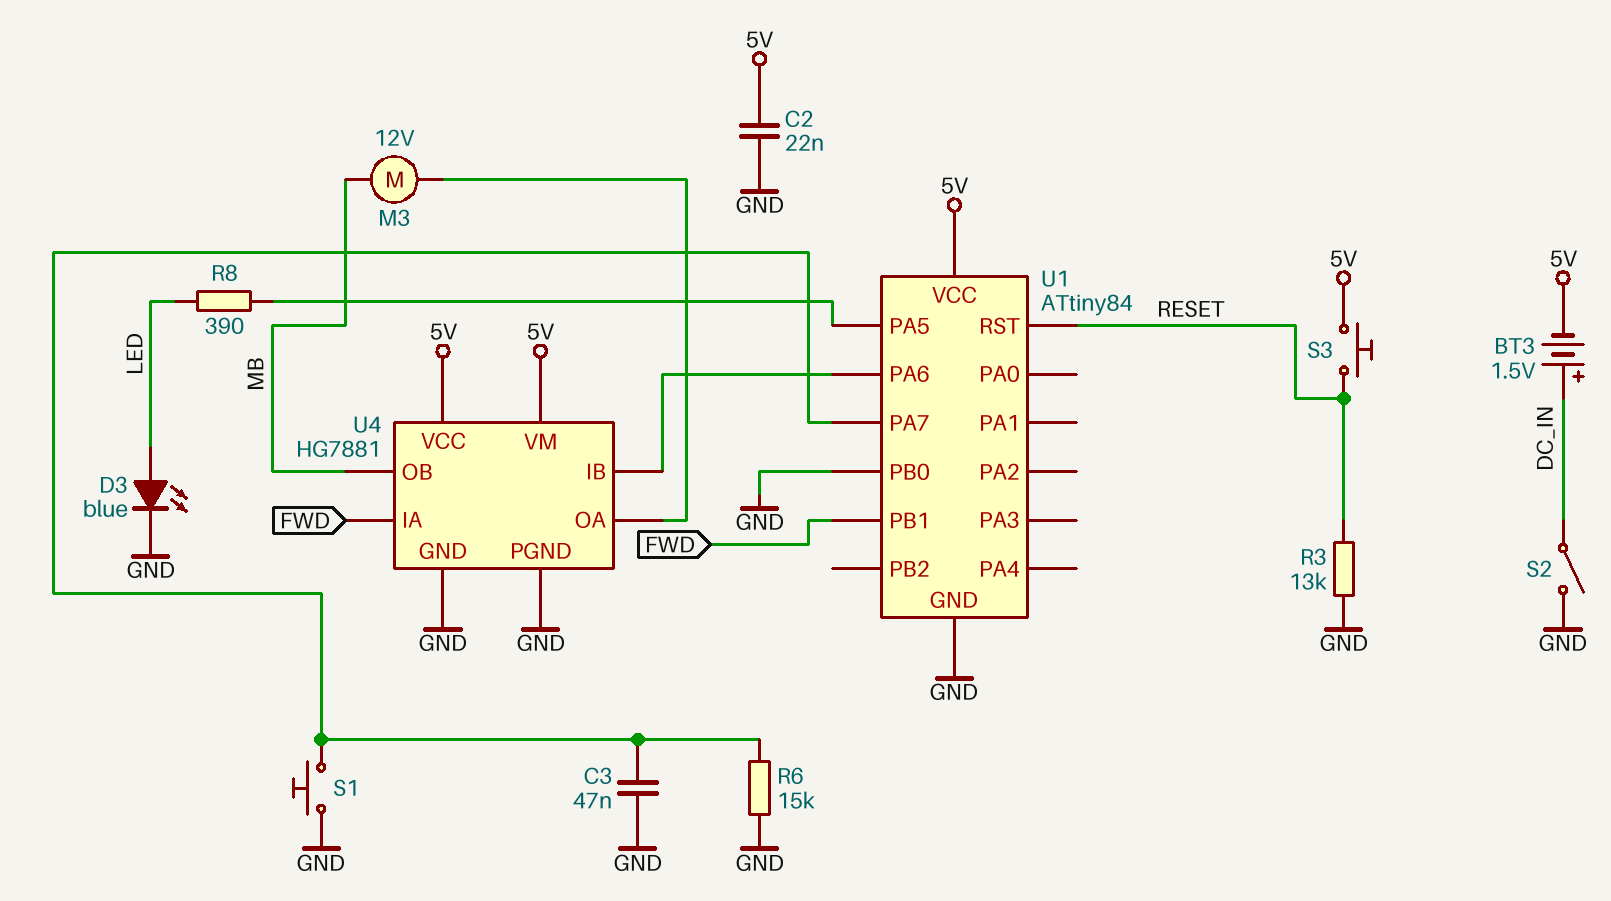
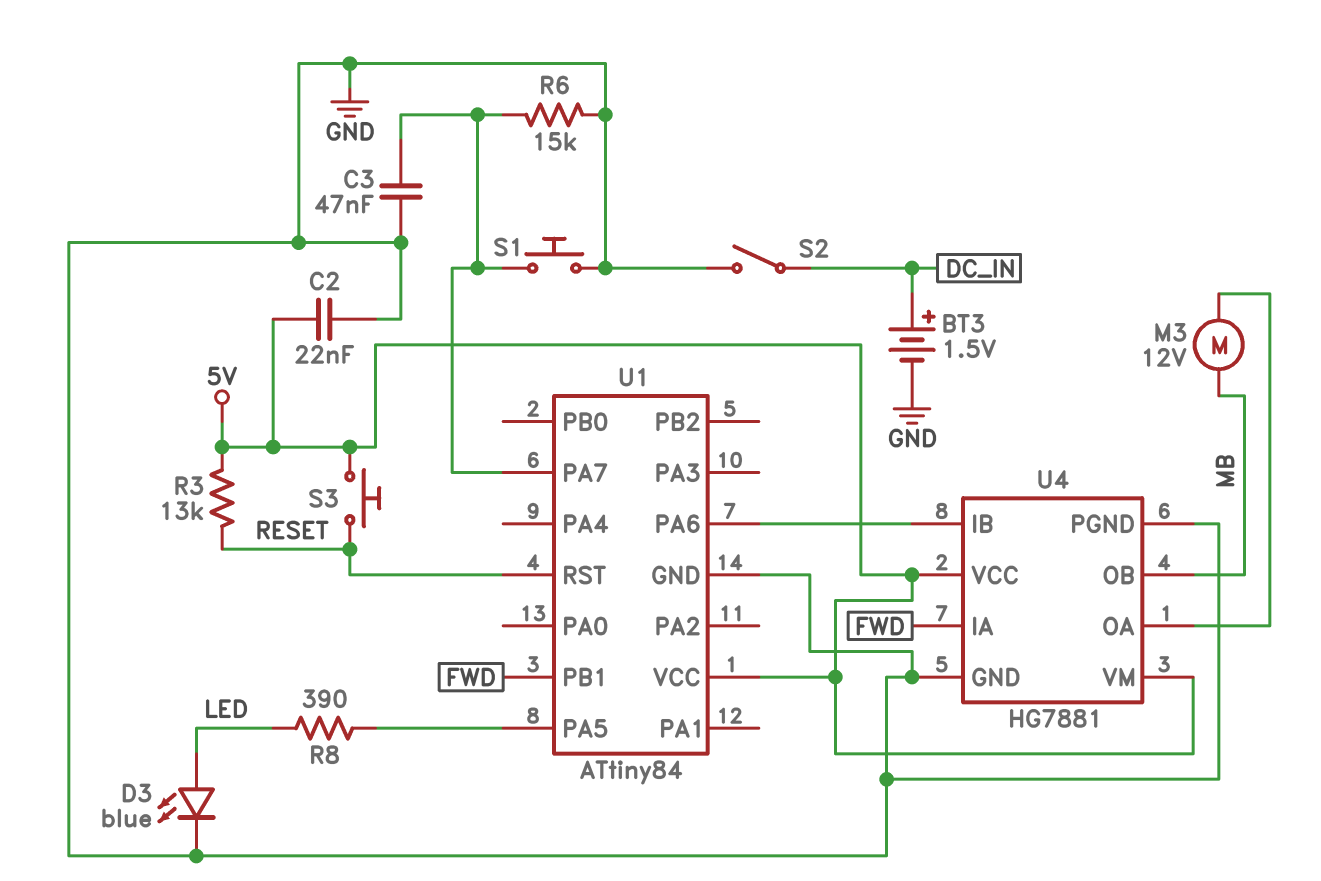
BT3: 1.5V (plus DC_IN, minus 5V) -> 1.5V (plus DC_IN, minus GND)
R3: 13k (GND, RESET) -> 13k (5V, RESET)
U1 pin PB0: GND -> none

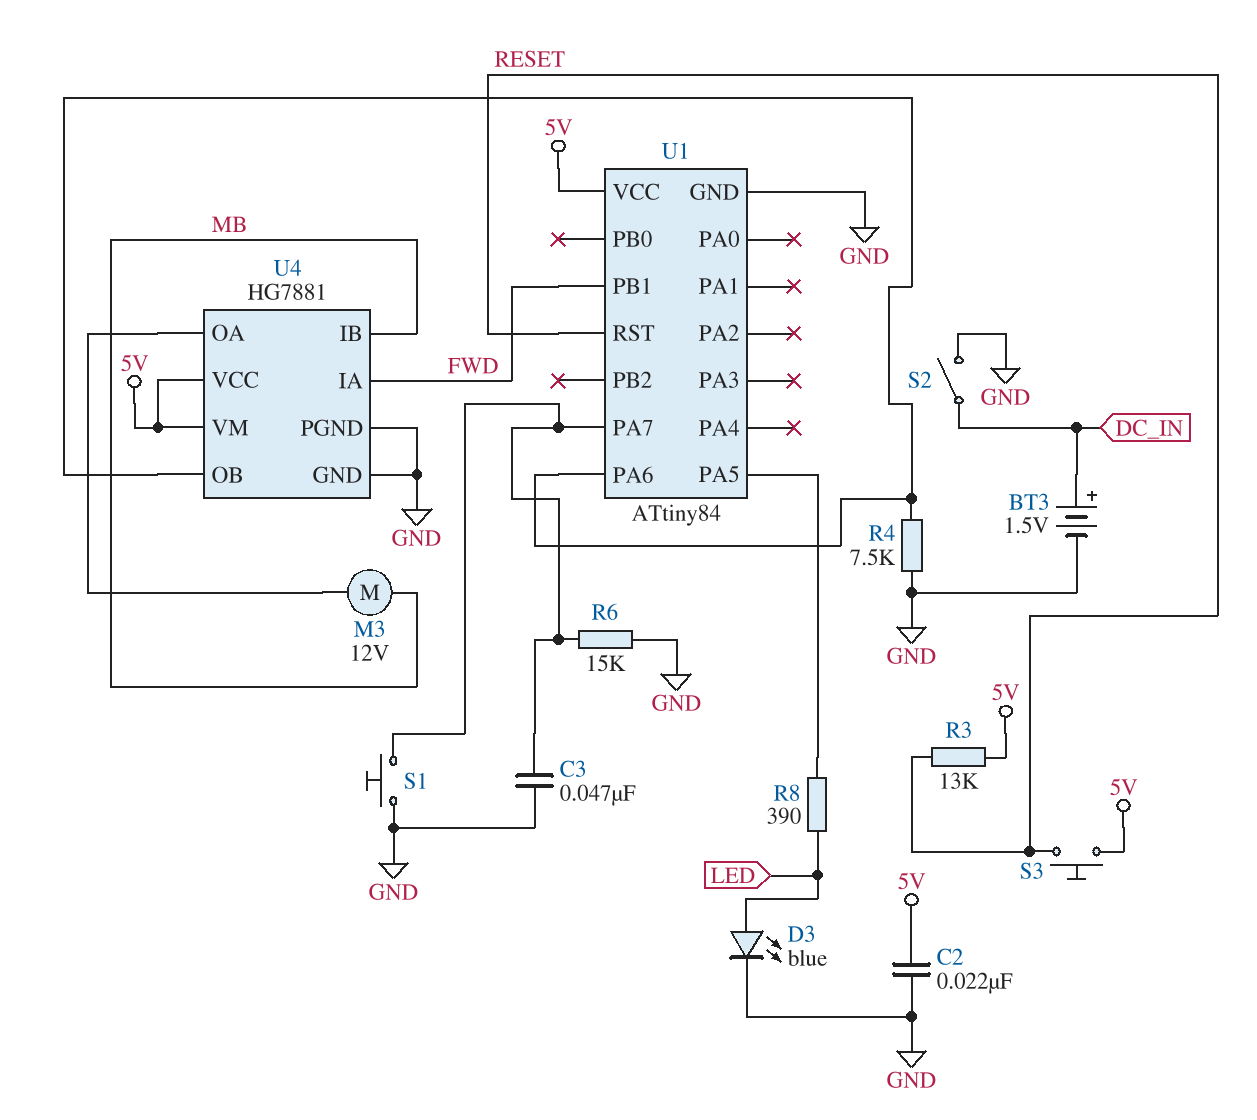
R4: none -> 7.5k (GND, U1/PA6)
U4 pin IB: U1/PA6 -> MB
U4 pin OB: MB -> U1/PA6

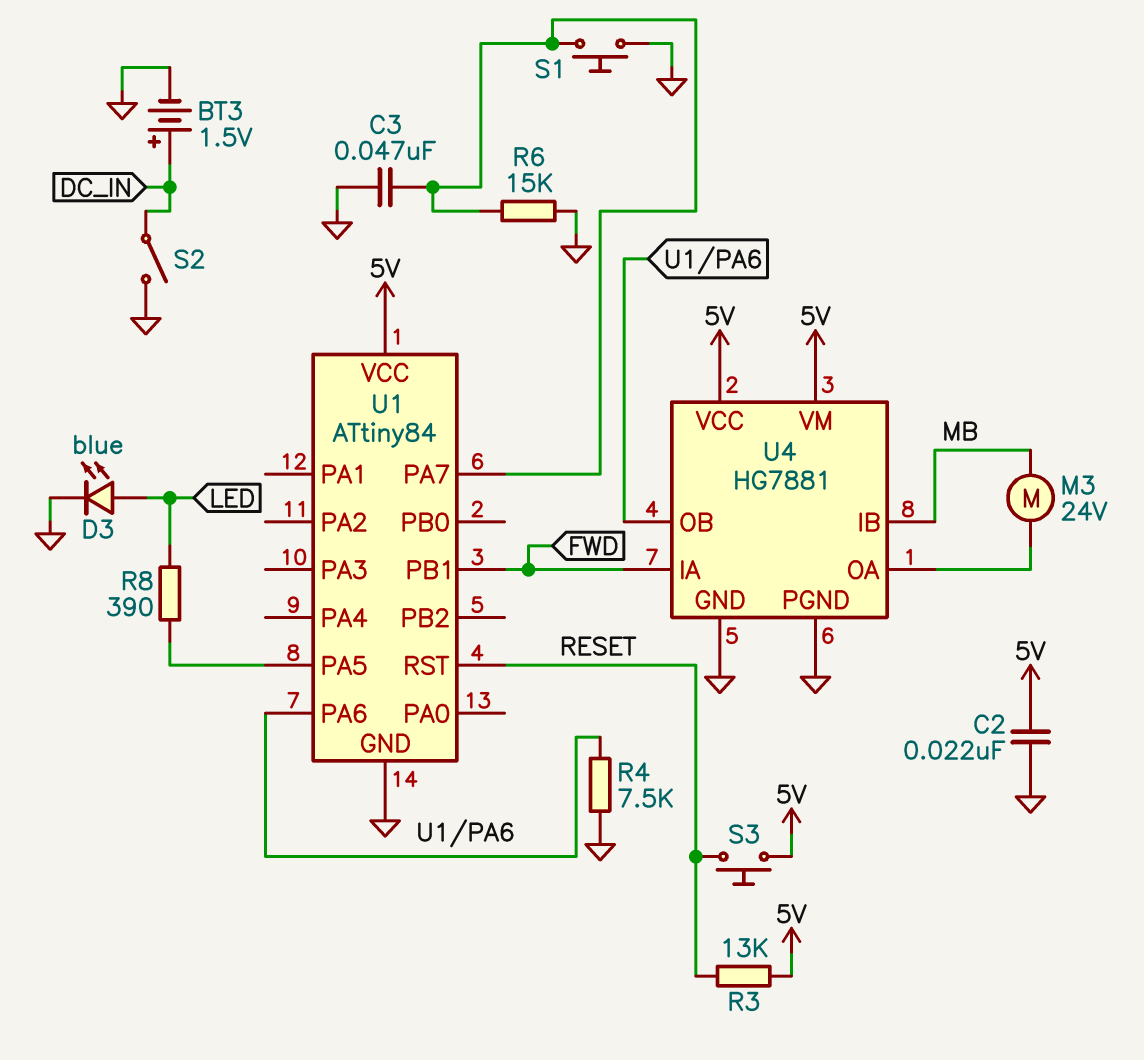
M3: motor 12V (MB, U4/OA) -> motor 24V (MB, U4/OA)

